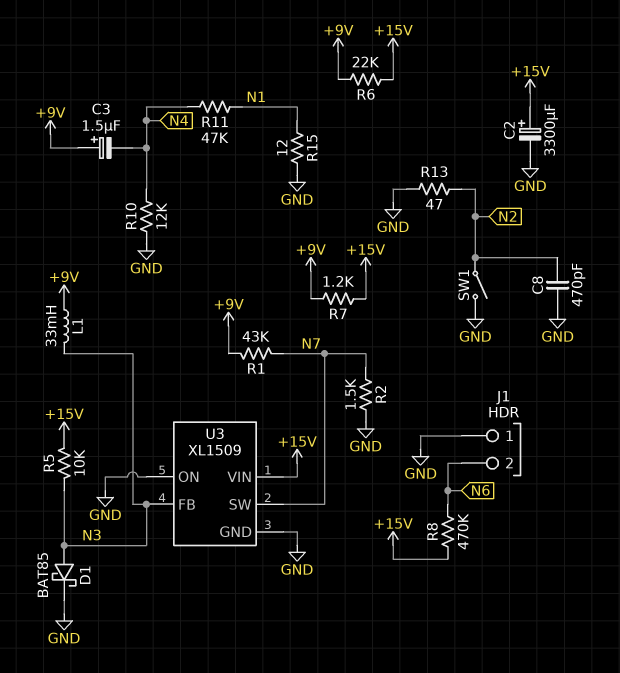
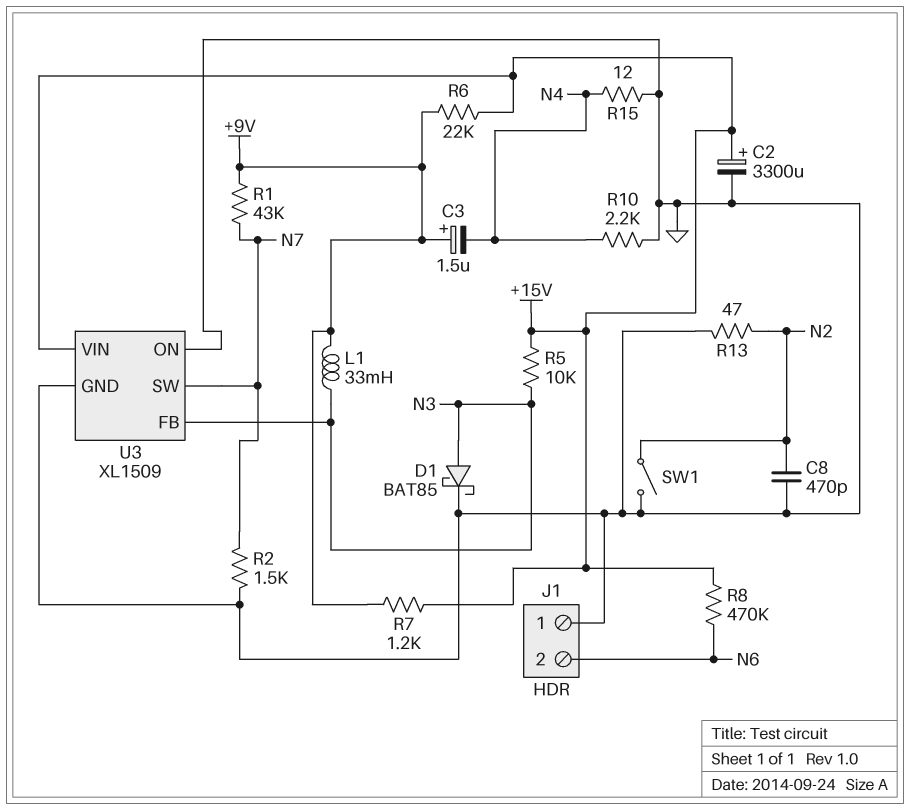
R10: 12k (GND, N4) -> 2.2k (GND, N4)
R11: 47k (N1, N4) -> none
R15: 12 (GND, N1) -> 12 (GND, N4)

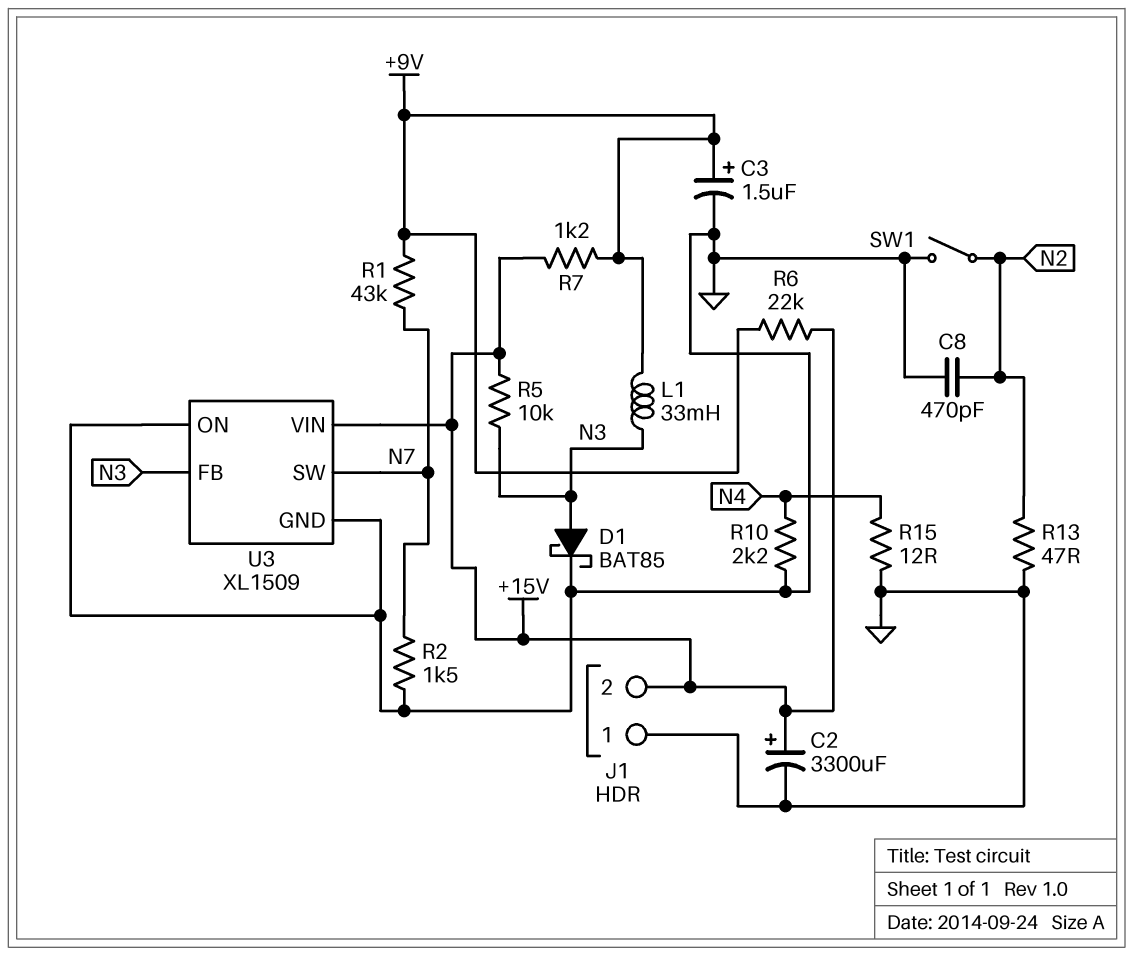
C3: 1.5uF (plus +9V, minus N4) -> 1.5uF (plus +9V, minus GND)
J1 pin 2: N6 -> +15V
R8: 470k (+15V, N6) -> none

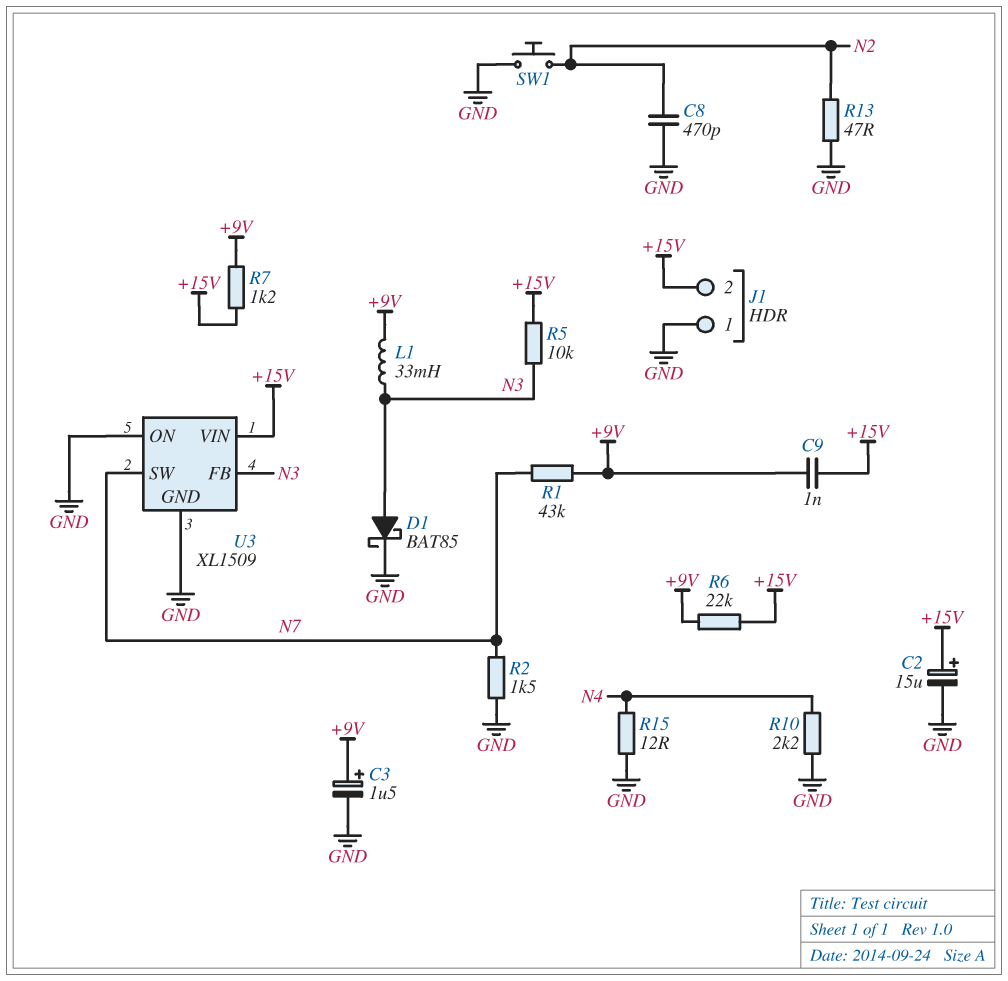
C2: 3300uF (plus +15V, minus GND) -> 15uF (plus +15V, minus GND)
C9: none -> 1nF (+9V, +15V)
SW1: switch (GND, N2) -> button (GND, N2)

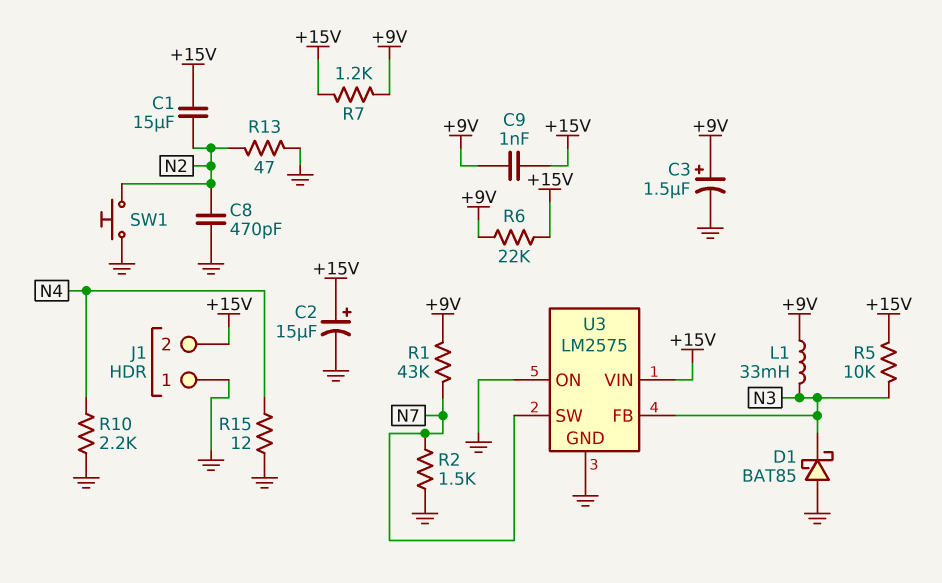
C1: none -> 15uF (+15V, N2)
D1: schottky BAT85 (A N3, K GND) -> schottky BAT85 (A GND, K N3)
U3: XL1509 -> LM2575

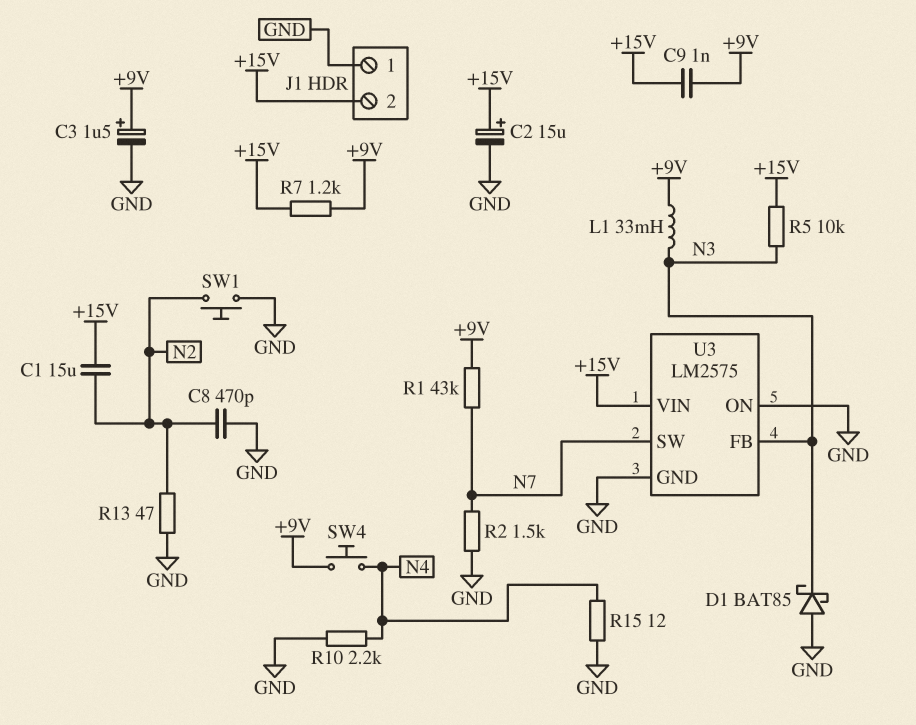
R6: 22k (+9V, +15V) -> none
SW4: none -> button (+9V, N4)

